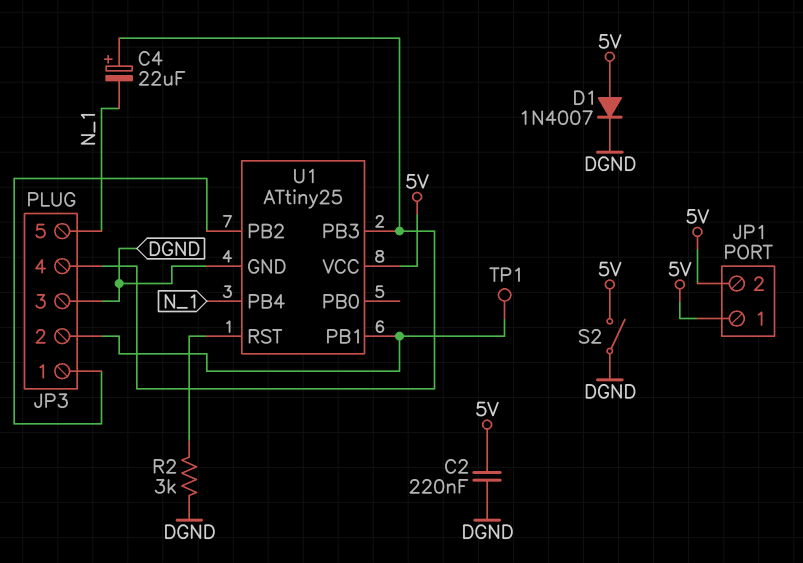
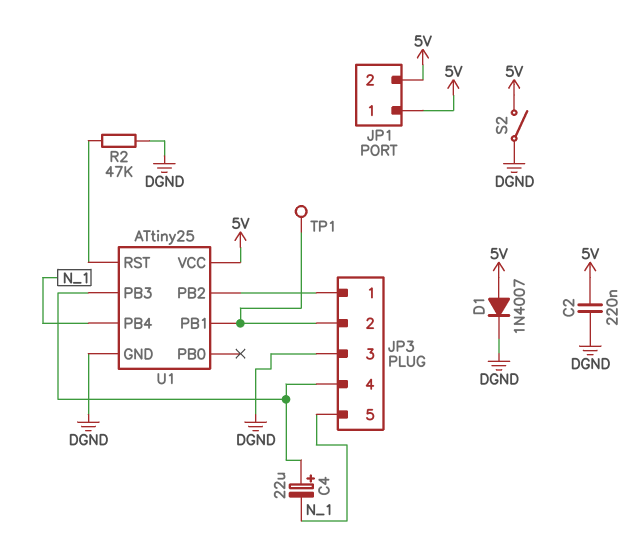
R2: 3k (DGND, U1/RST) -> 47k (DGND, U1/RST)

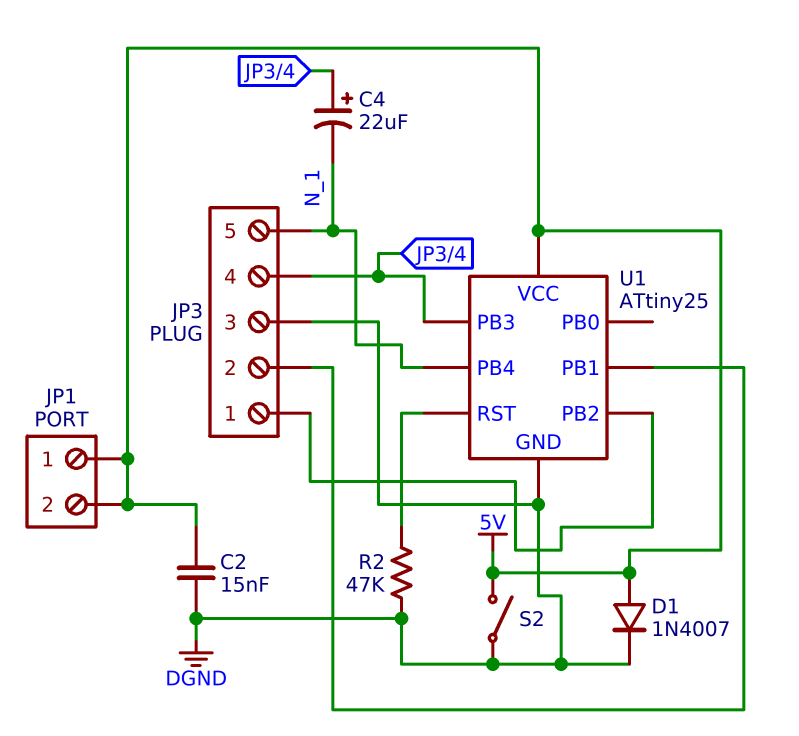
C2: 220nF (5V, DGND) -> 15nF (5V, DGND)
TP1: test point (JP3/2) -> none

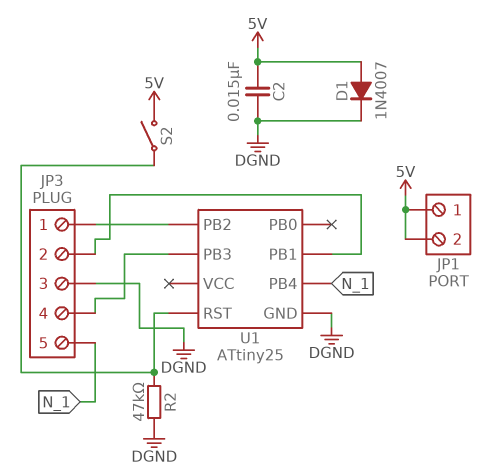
C4: 22uF (plus JP3/4, minus N_1) -> none
S2: switch (5V, DGND) -> switch (5V, U1/RST)
U1 pin VCC: 5V -> none

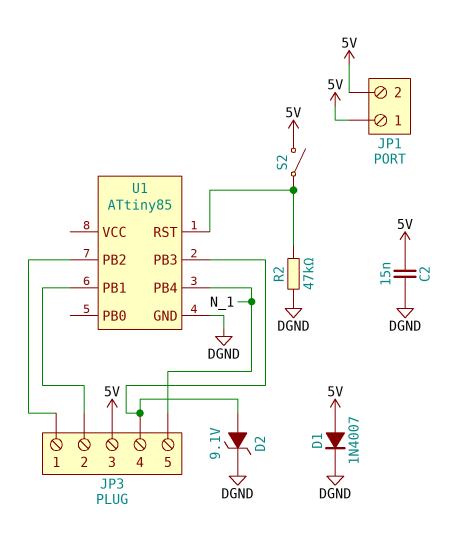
D2: none -> zener 9.1V (A JP3/4, K DGND)
JP3 pin 3: DGND -> 5V
U1: ATtiny25 -> ATtiny85

